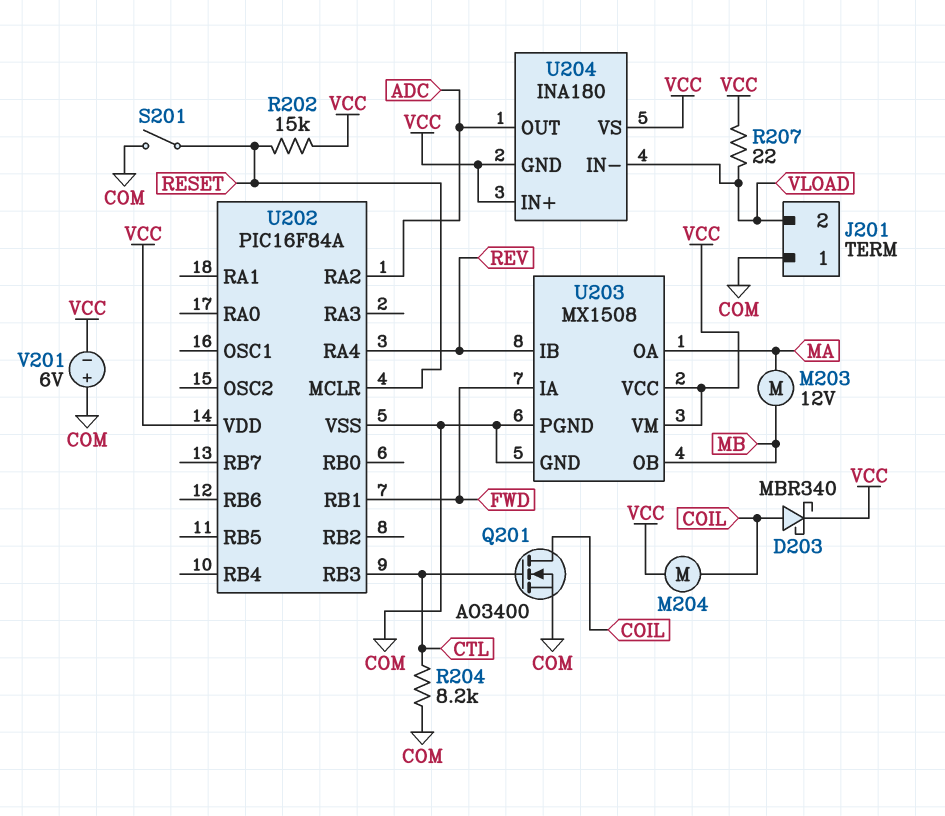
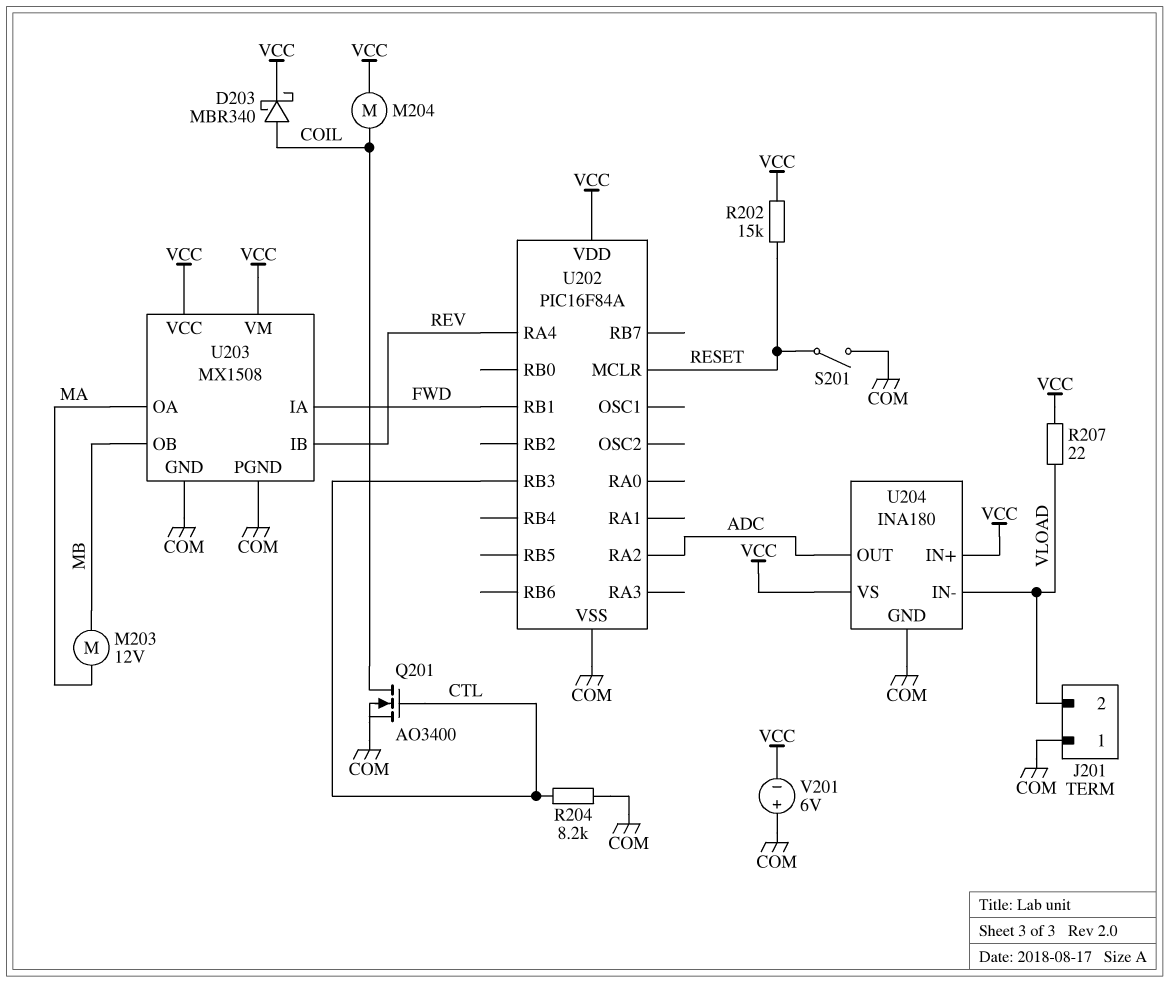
U204 pin GND: VCC -> COM

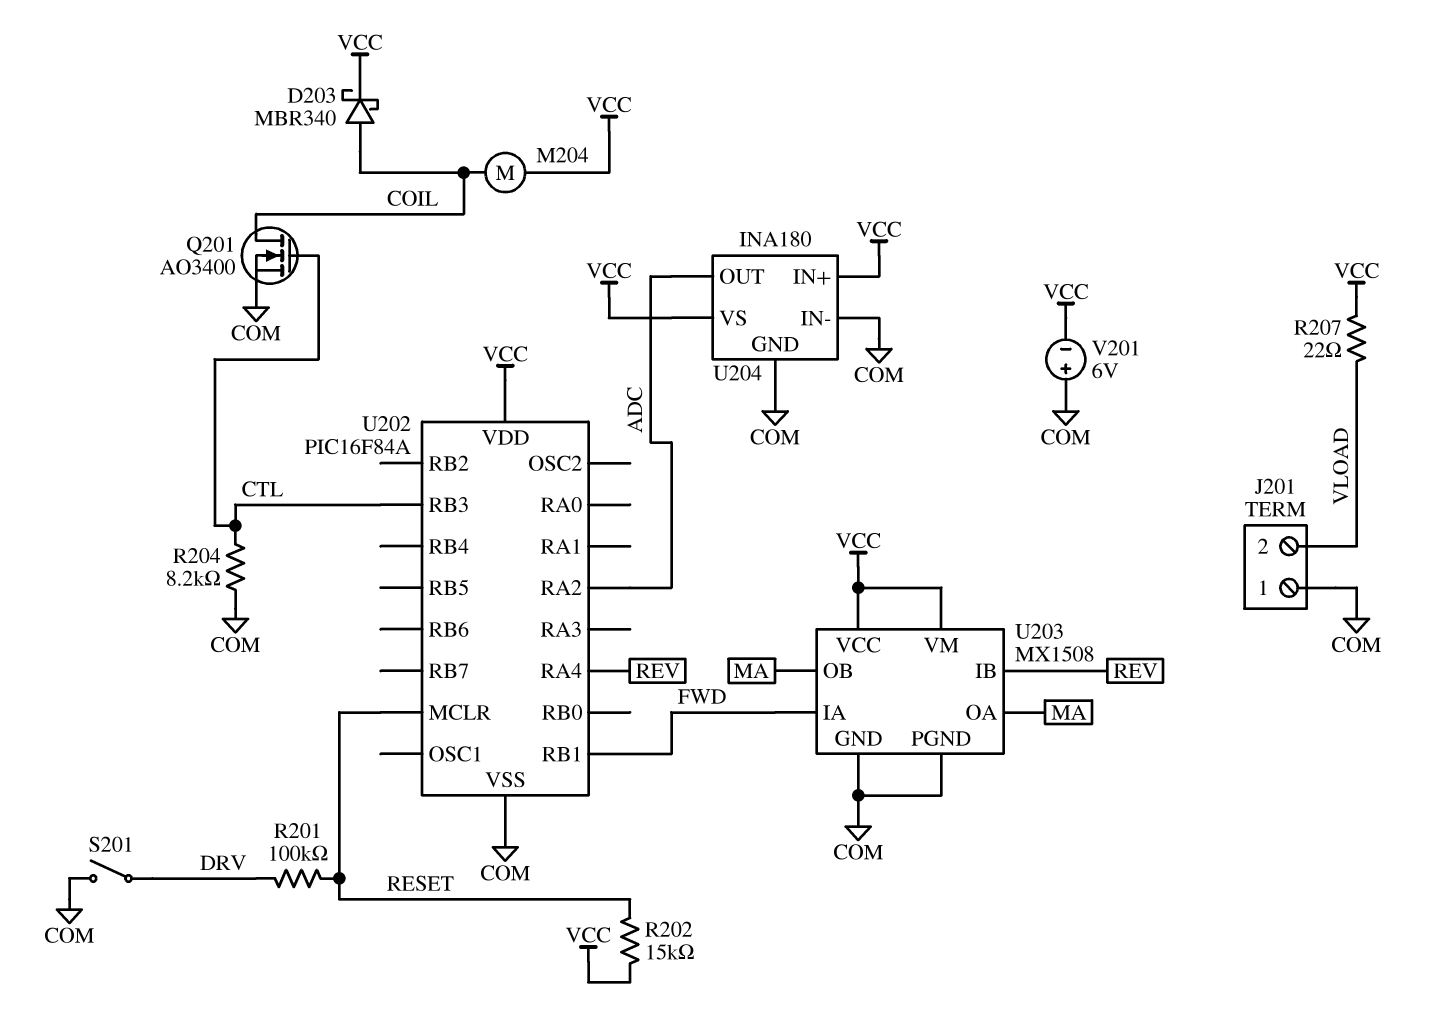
M203: motor 12V (MA, MB) -> none
R201: none -> 100k (DRV, RESET)
S201: switch (COM, RESET) -> switch (COM, DRV)
U203 pin OB: MB -> MA
U204 pin IN-: VLOAD -> COM

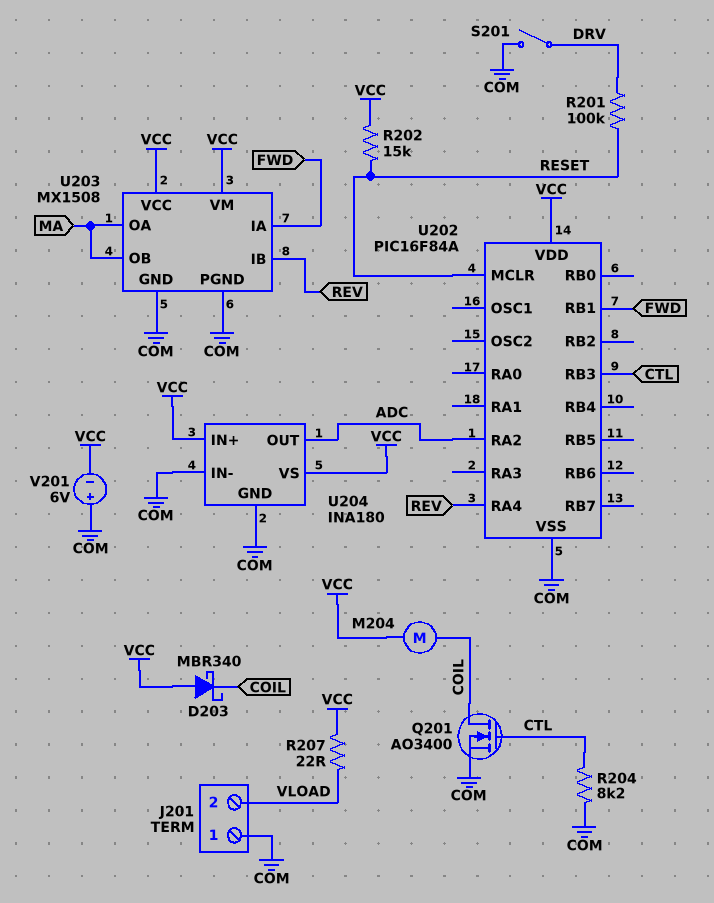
D203: schottky MBR340 (A COIL, K VCC) -> schottky MBR340 (A VCC, K COIL)

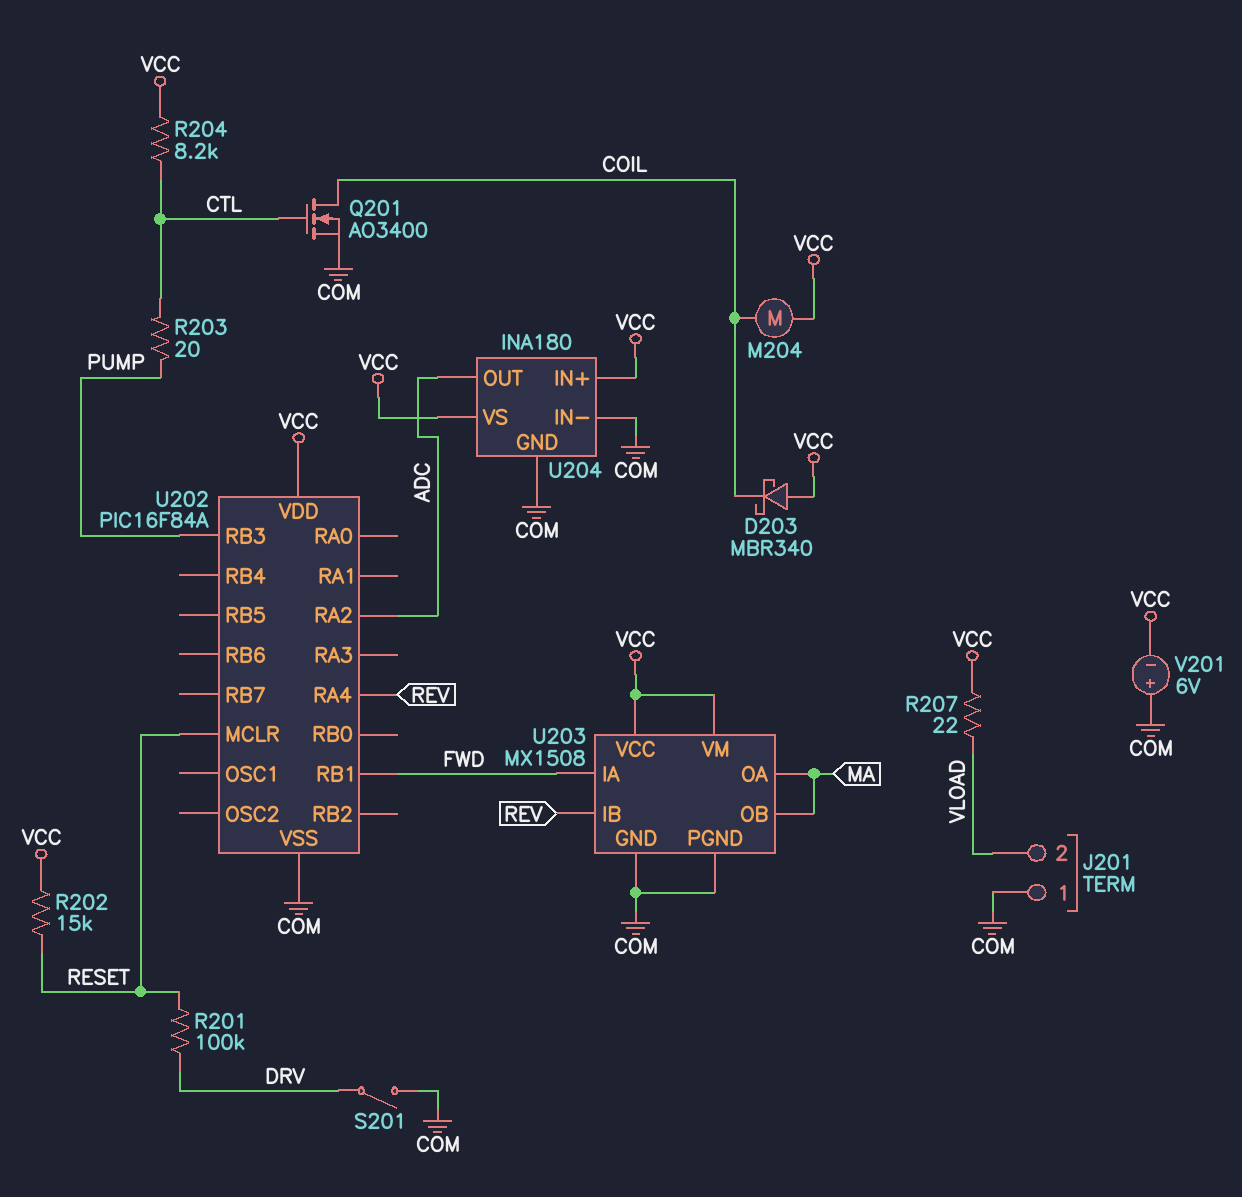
R203: none -> 20 (CTL, PUMP)
R204: 8.2k (COM, CTL) -> 8.2k (CTL, VCC)
U202 pin RB3: CTL -> PUMP

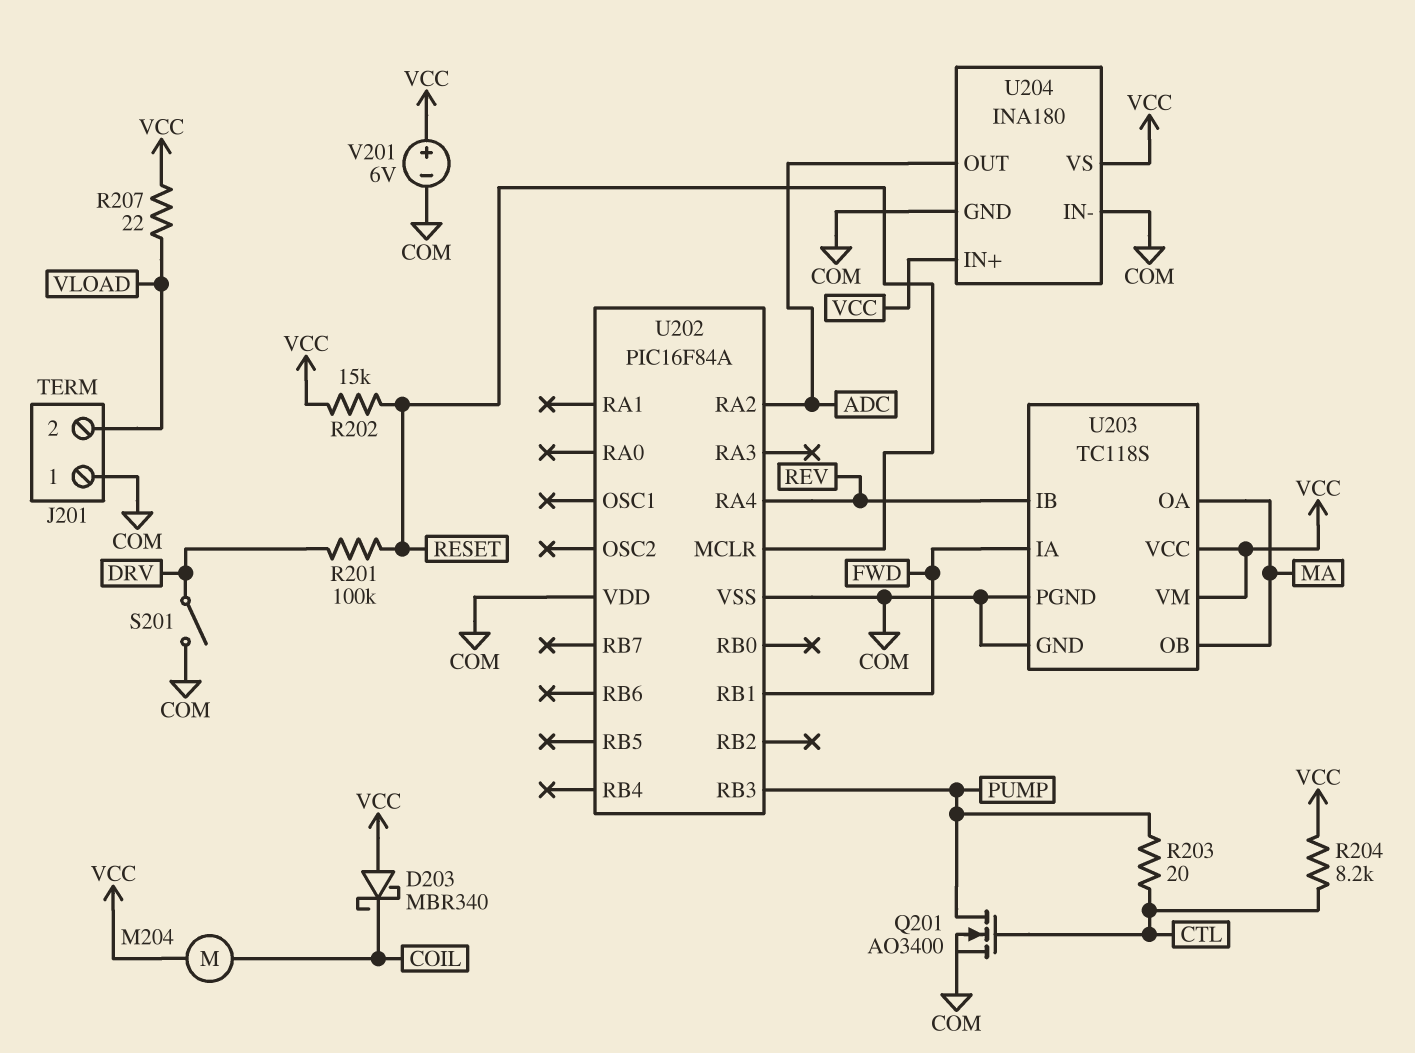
Q201: NMOS AO3400 (G CTL, D COIL, S COM) -> NMOS AO3400 (G CTL, D PUMP, S COM)
U202 pin VDD: VCC -> COM
U203: MX1508 -> TC118S
V201: 6V (plus COM, minus VCC) -> 6V (plus VCC, minus COM)

